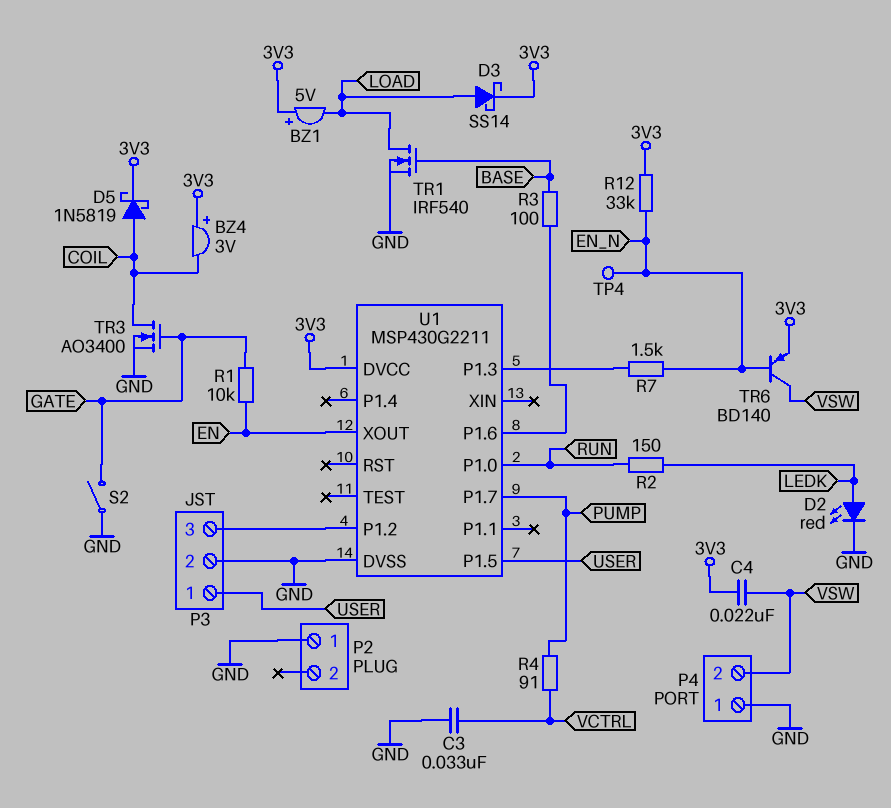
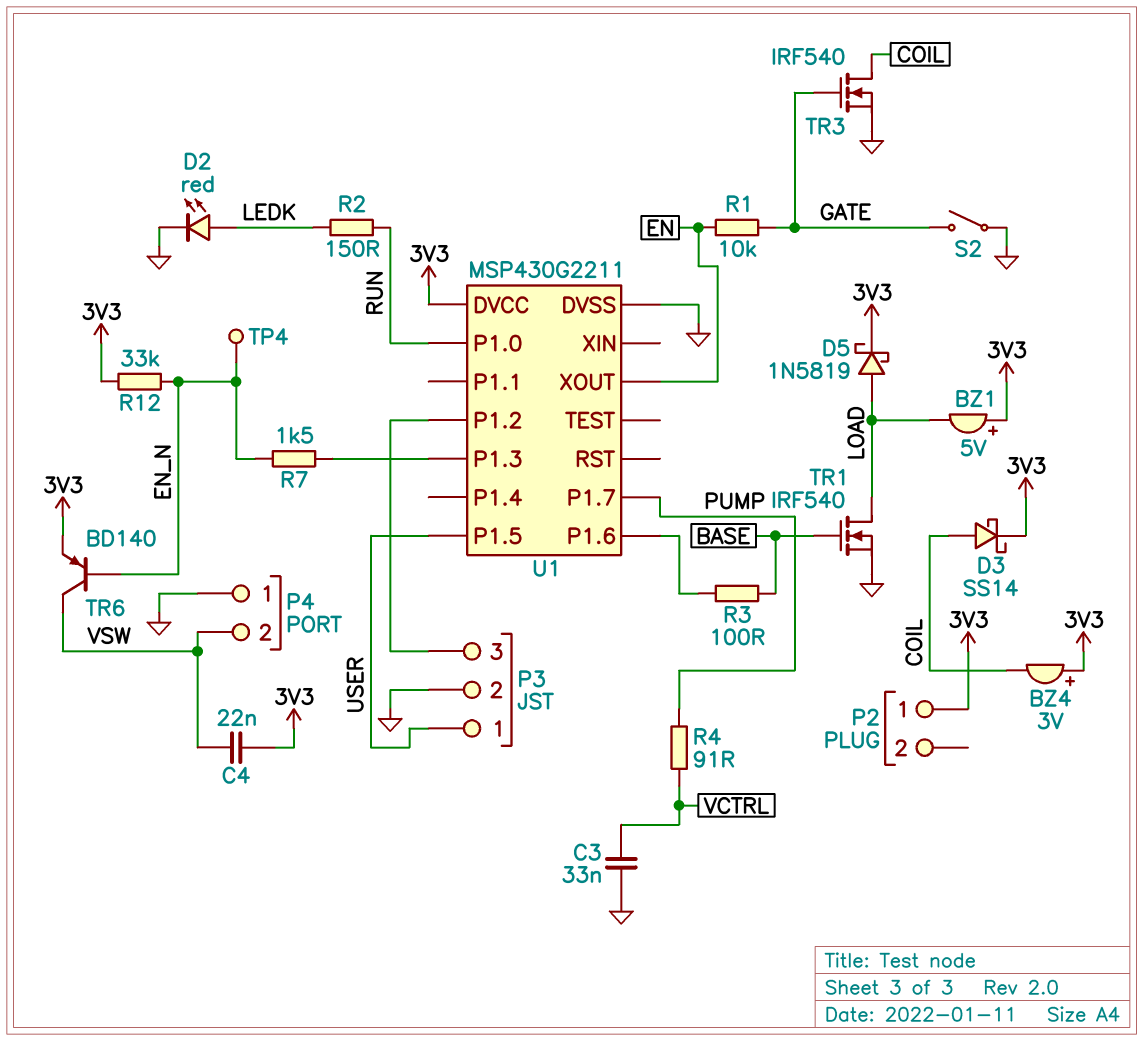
D3: schottky SS14 (A LOAD, K 3V3) -> schottky SS14 (A COIL, K 3V3)
D5: schottky 1N5819 (A COIL, K 3V3) -> schottky 1N5819 (A LOAD, K 3V3)
P2 pin 1: GND -> 3V3
TR3: NMOS AO3400 (G GATE, D COIL, S GND) -> NMOS IRF540 (G GATE, D COIL, S GND)

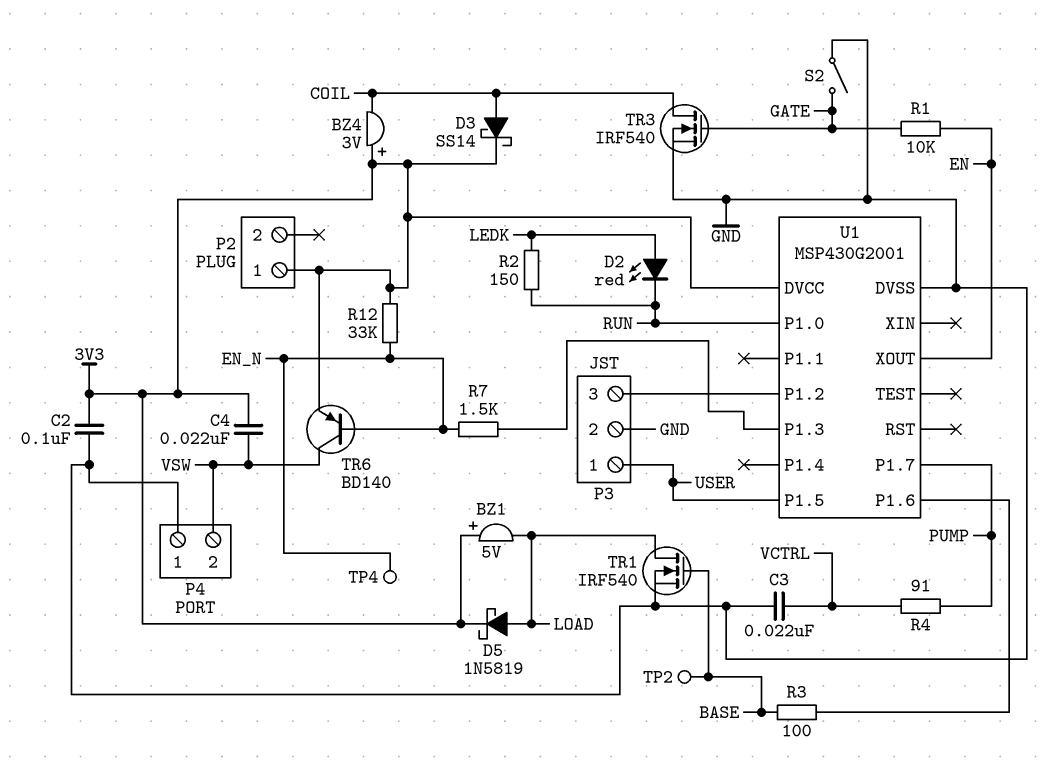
C2: none -> 100nF (3V3, GND)
C3: 33nF (GND, VCTRL) -> 22nF (GND, VCTRL)
D2: LED red (A LEDK, K GND) -> LED red (A LEDK, K RUN)
TP2: none -> test point (BASE)
U1: MSP430G2211 -> MSP430G2001

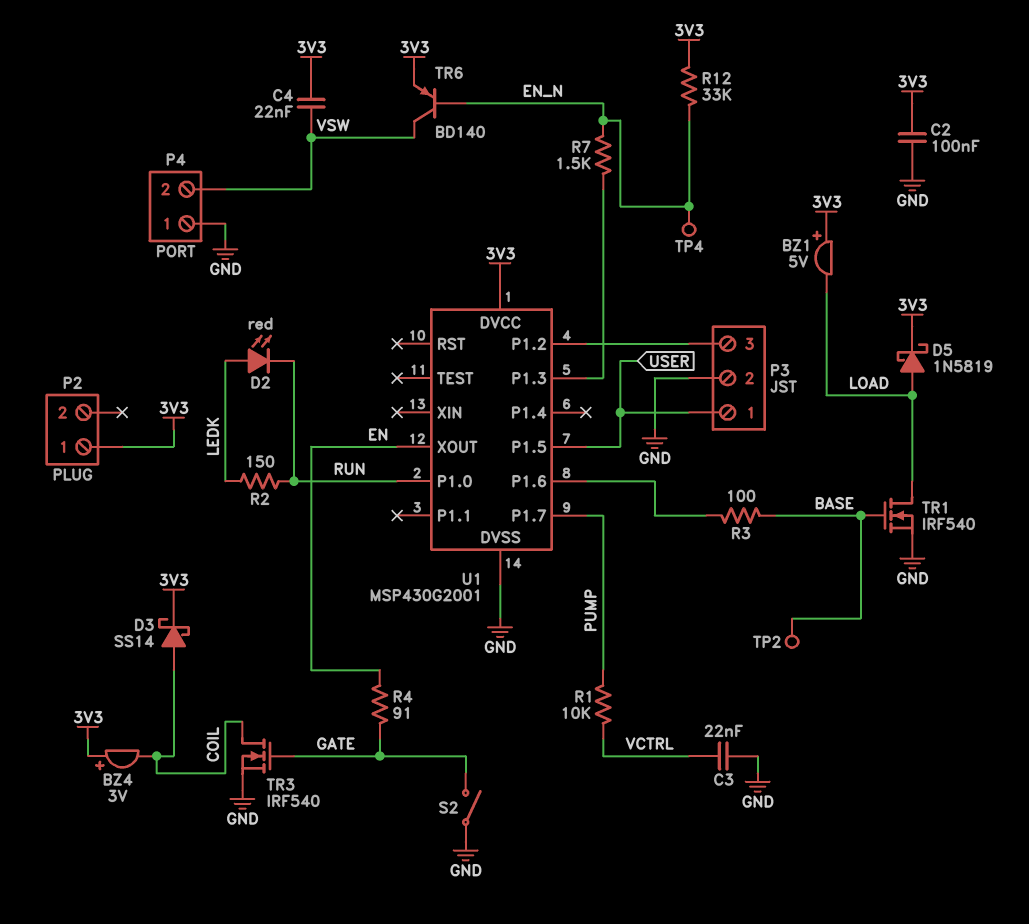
R1: 10k (EN, GATE) -> 10k (PUMP, VCTRL)
R4: 91 (PUMP, VCTRL) -> 91 (EN, GATE)

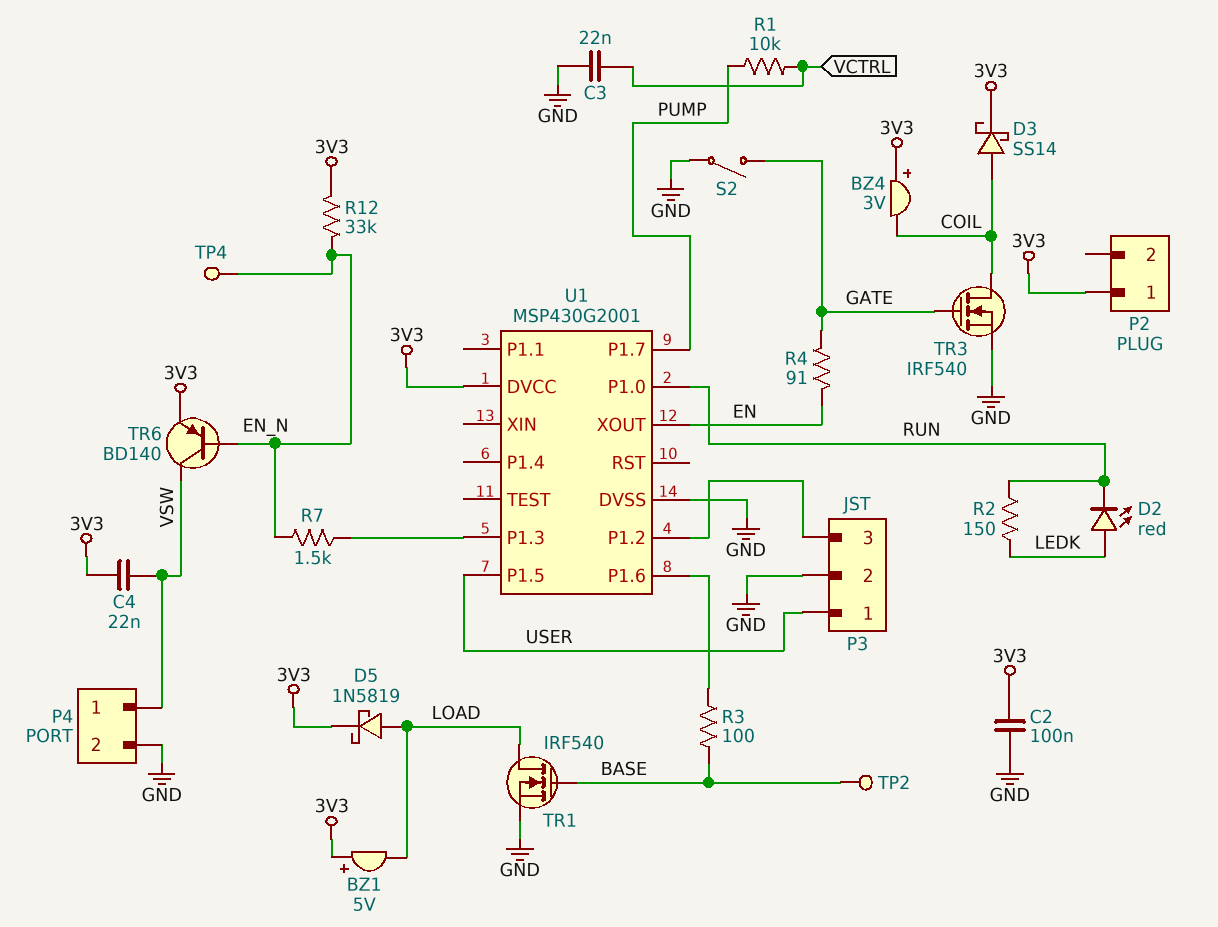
P4 pin 1: GND -> VSW
P4 pin 2: VSW -> GND

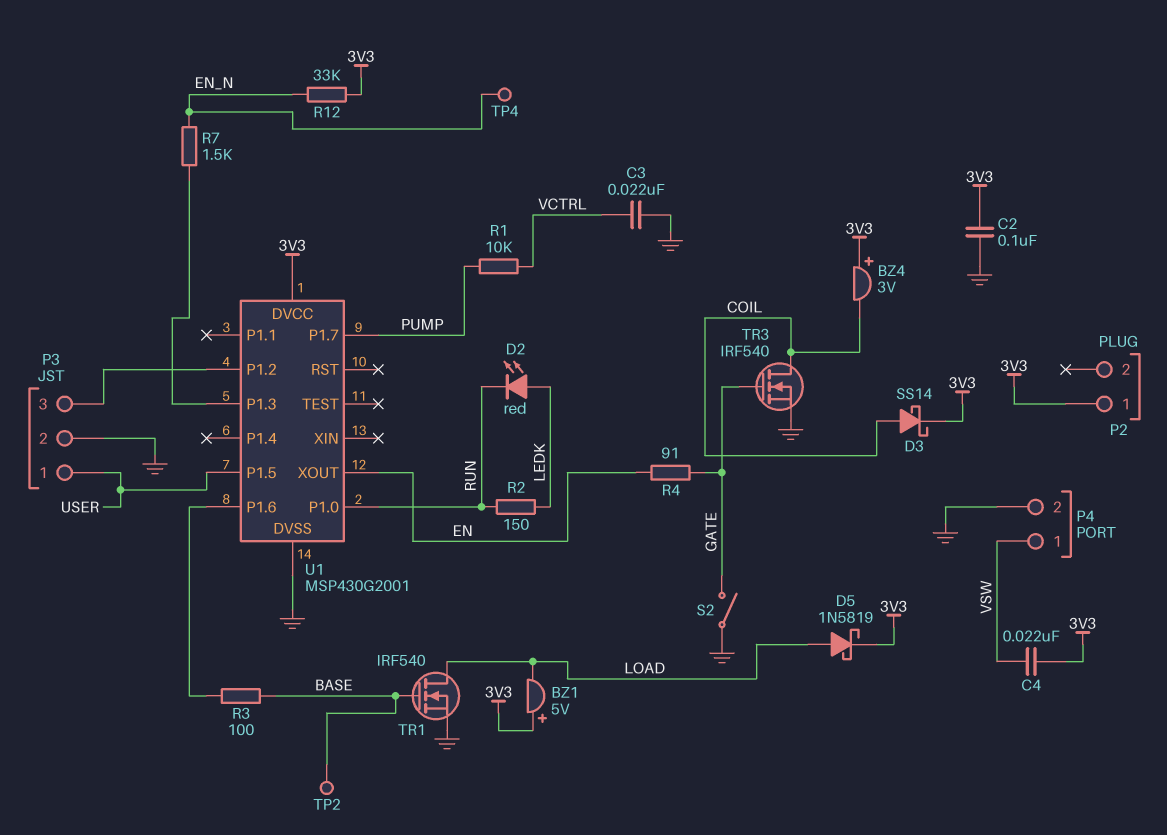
TR6: PNP BD140 (B EN_N, C VSW, E 3V3) -> none

